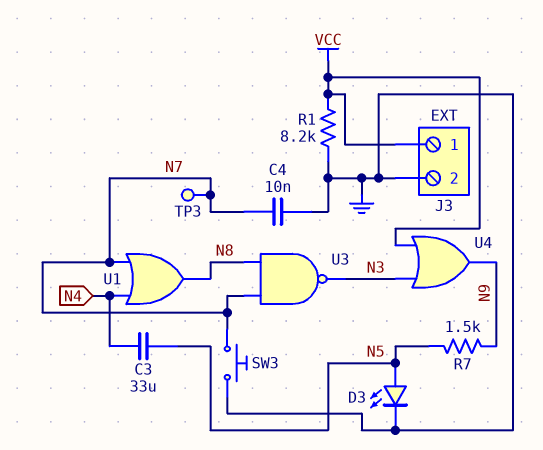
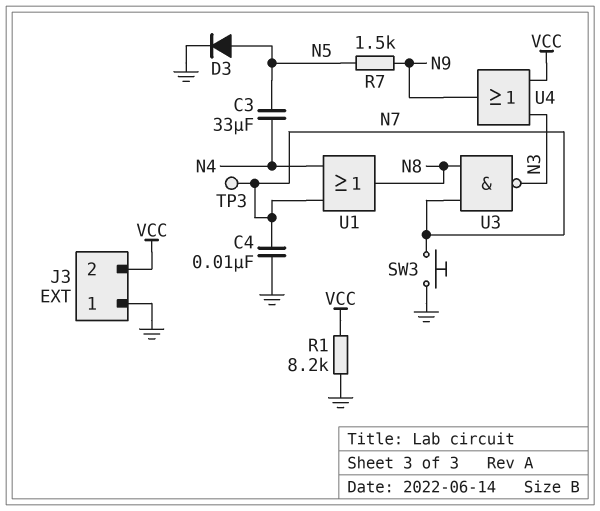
D3: LED (A N5, K GND) -> diode (A N5, K GND)
J3 pin 1: VCC -> GND
J3 pin 2: GND -> VCC

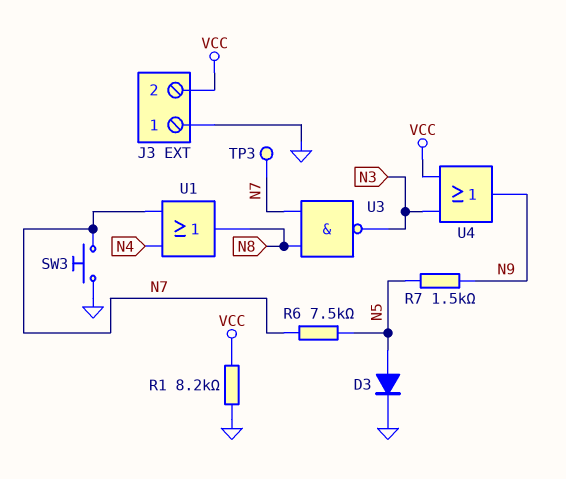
C3: 33uF (N4, N5) -> none
C4: 10nF (GND, N7) -> none
R6: none -> 7.5k (N5, N7)

